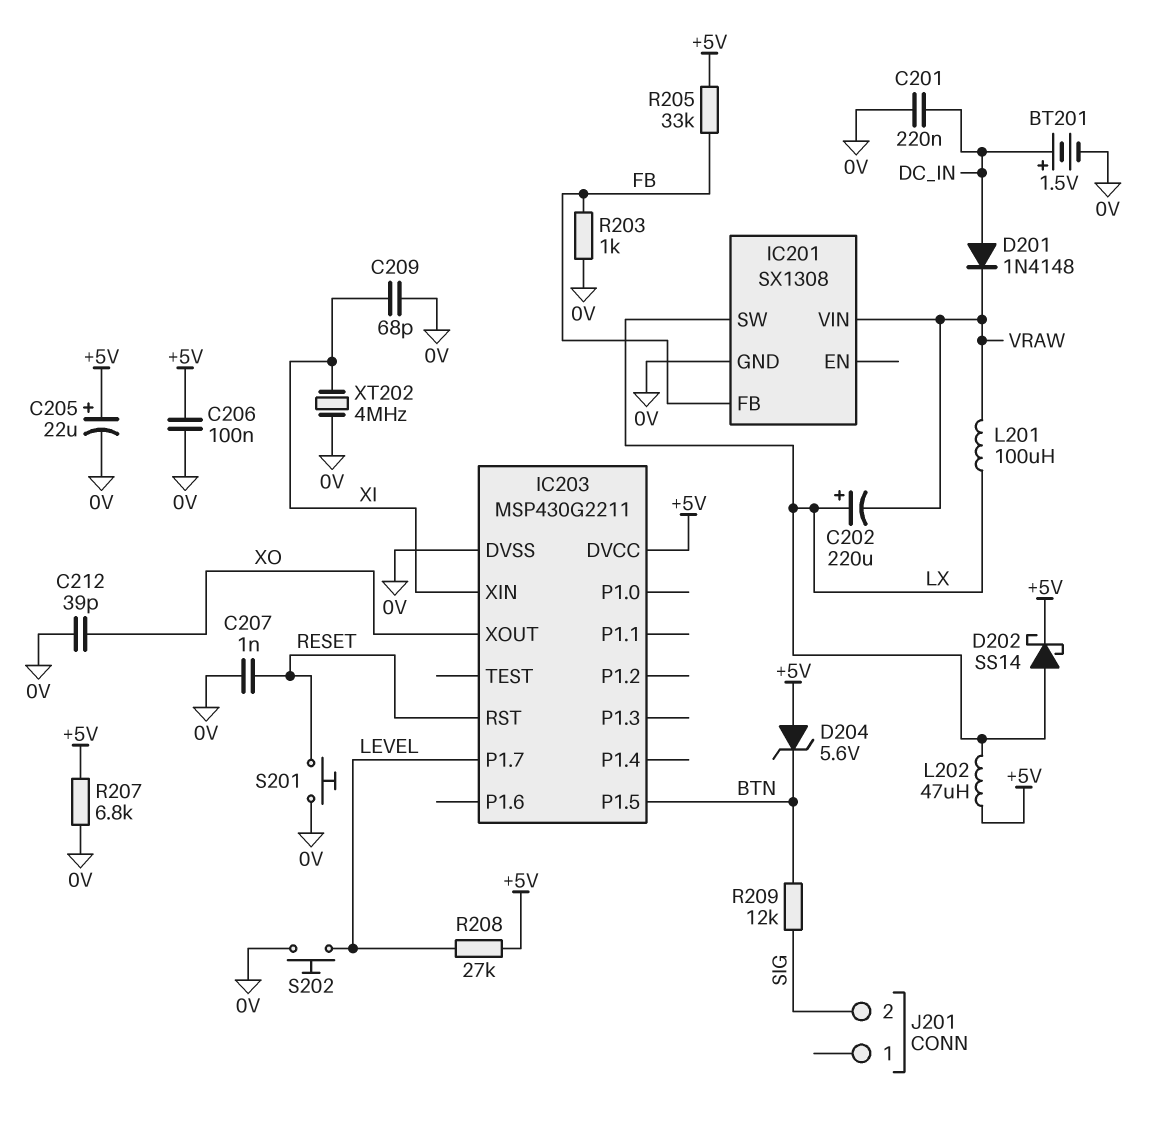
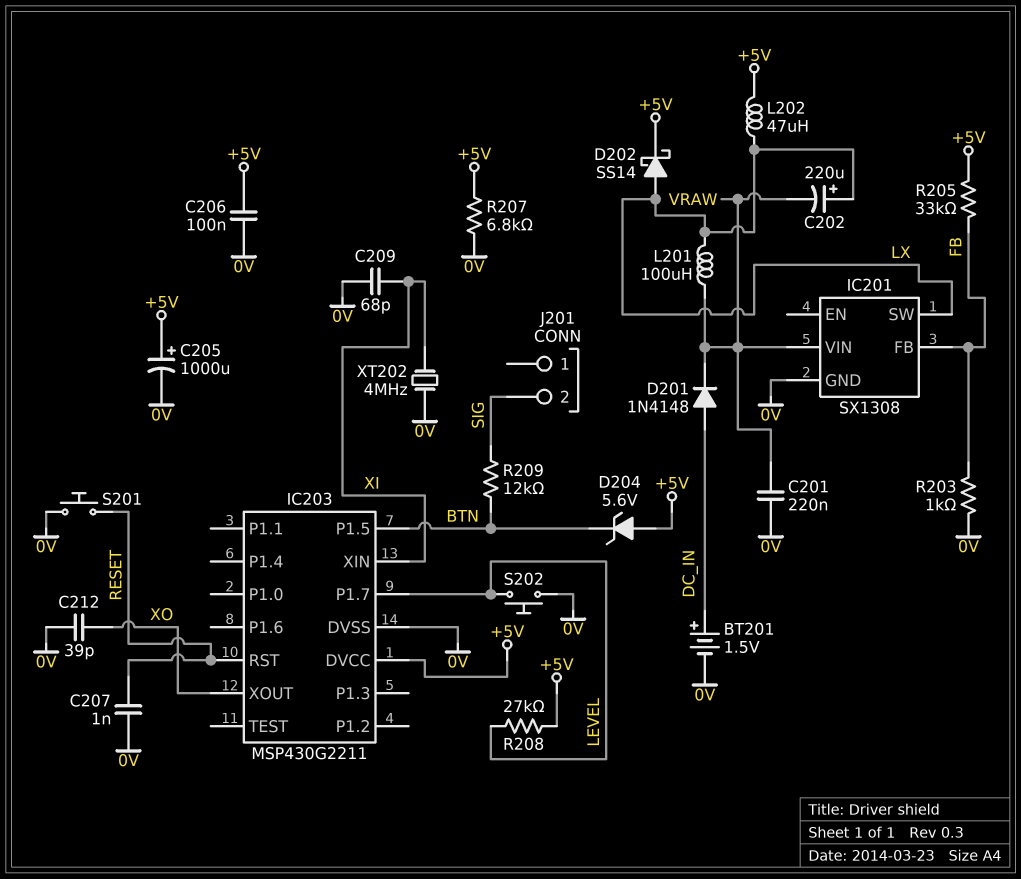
C201: 220nF (0V, DC_IN) -> 220nF (0V, VRAW)
C205: 22uF (plus +5V, minus 0V) -> 1000uF (plus +5V, minus 0V)

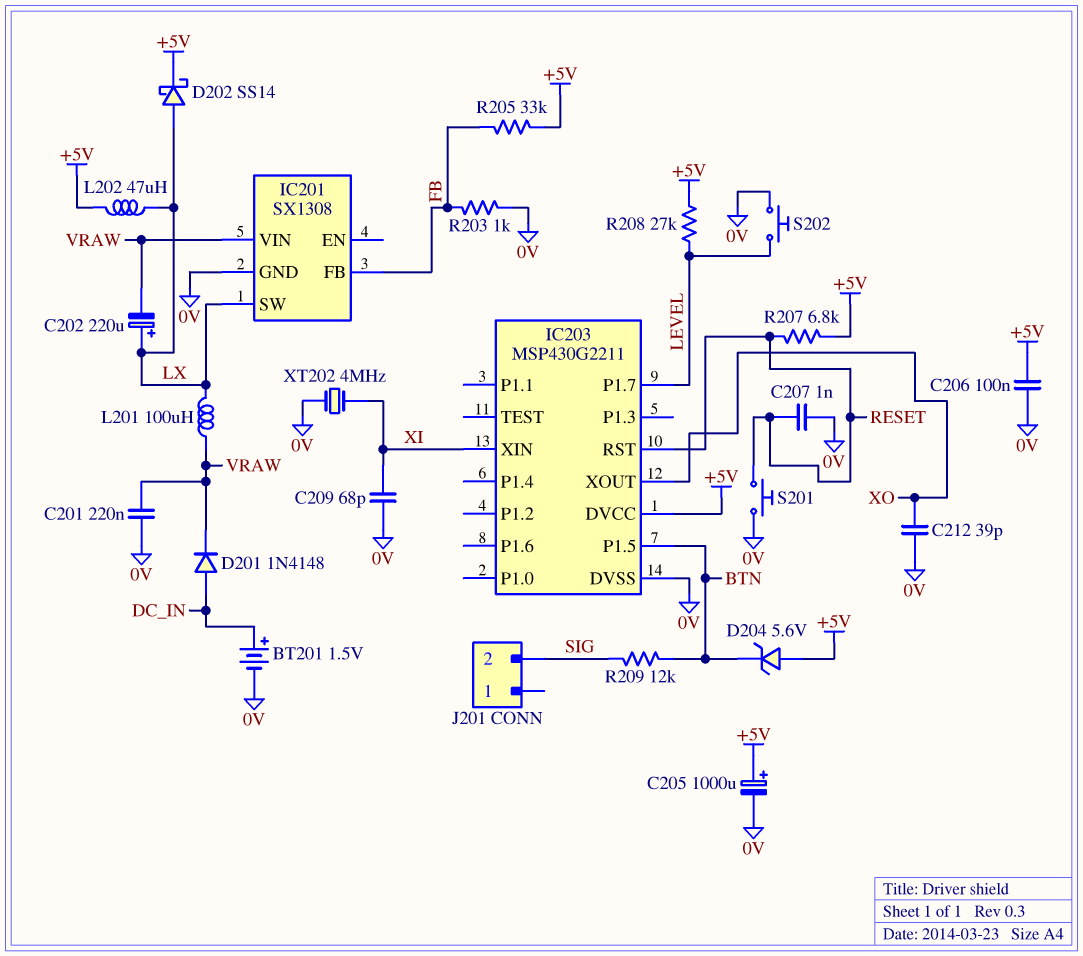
R207: 6.8k (+5V, 0V) -> 6.8k (+5V, RESET)

